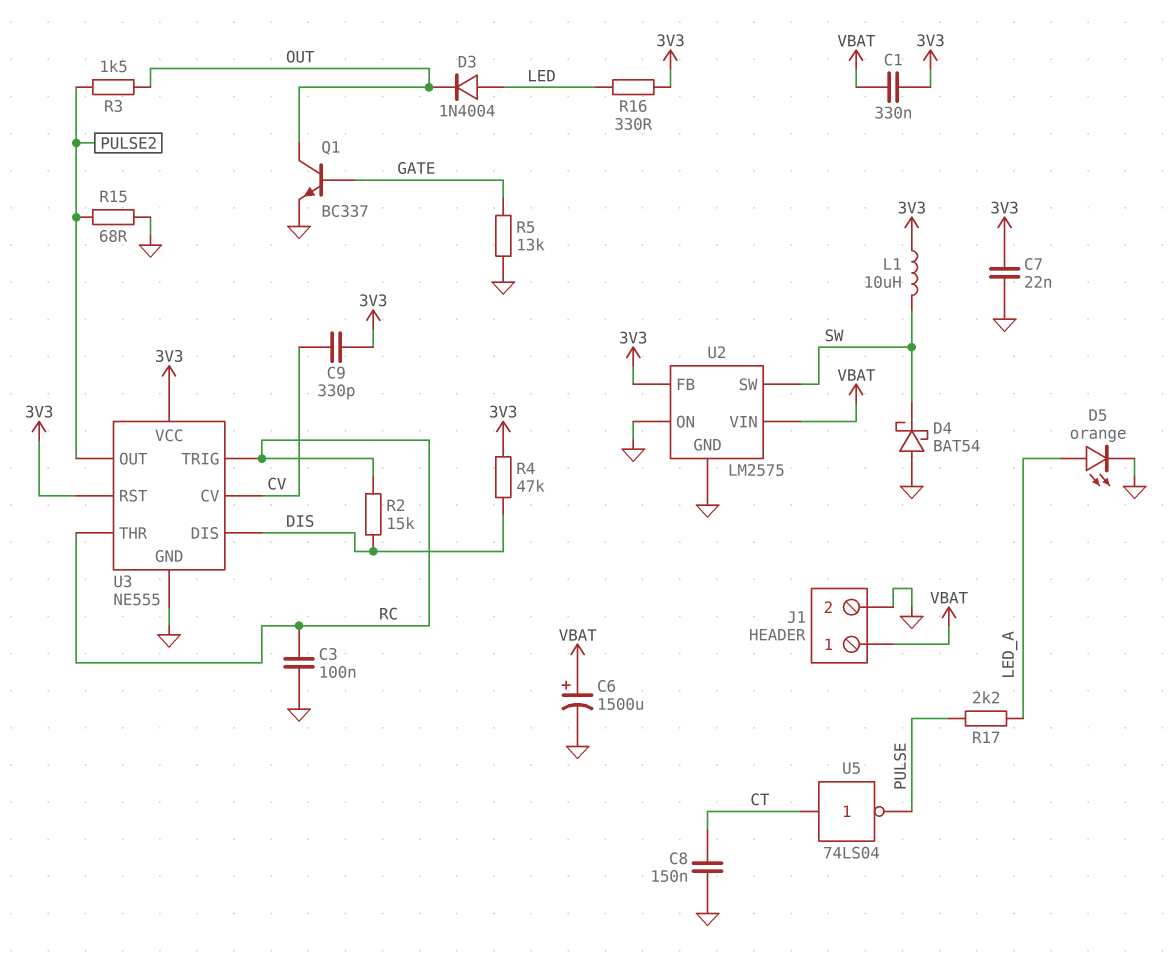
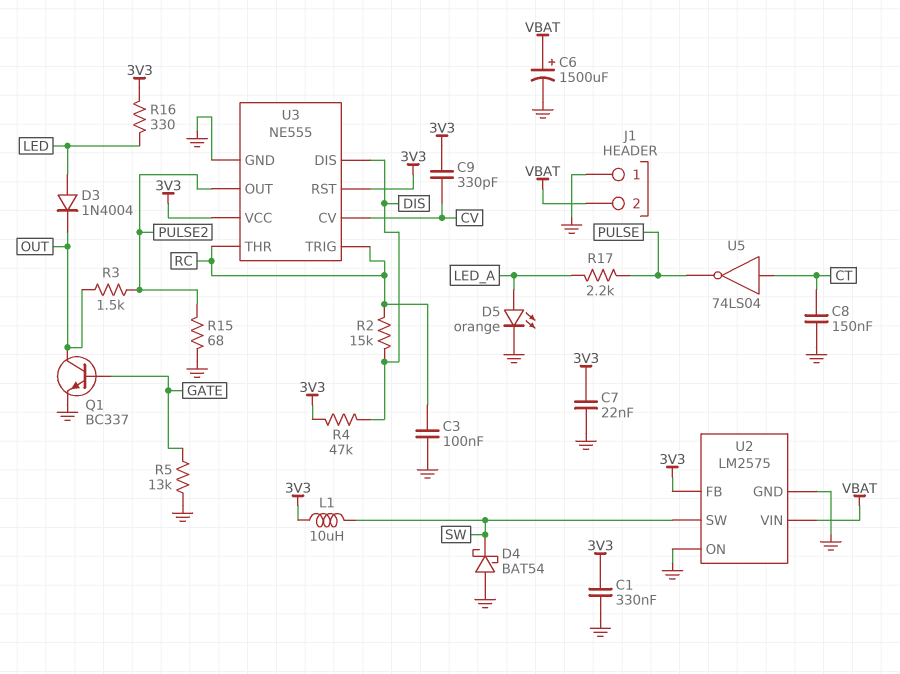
C1: 330nF (3V3, VBAT) -> 330nF (3V3, GND)
J1 pin 1: VBAT -> GND
J1 pin 2: GND -> VBAT

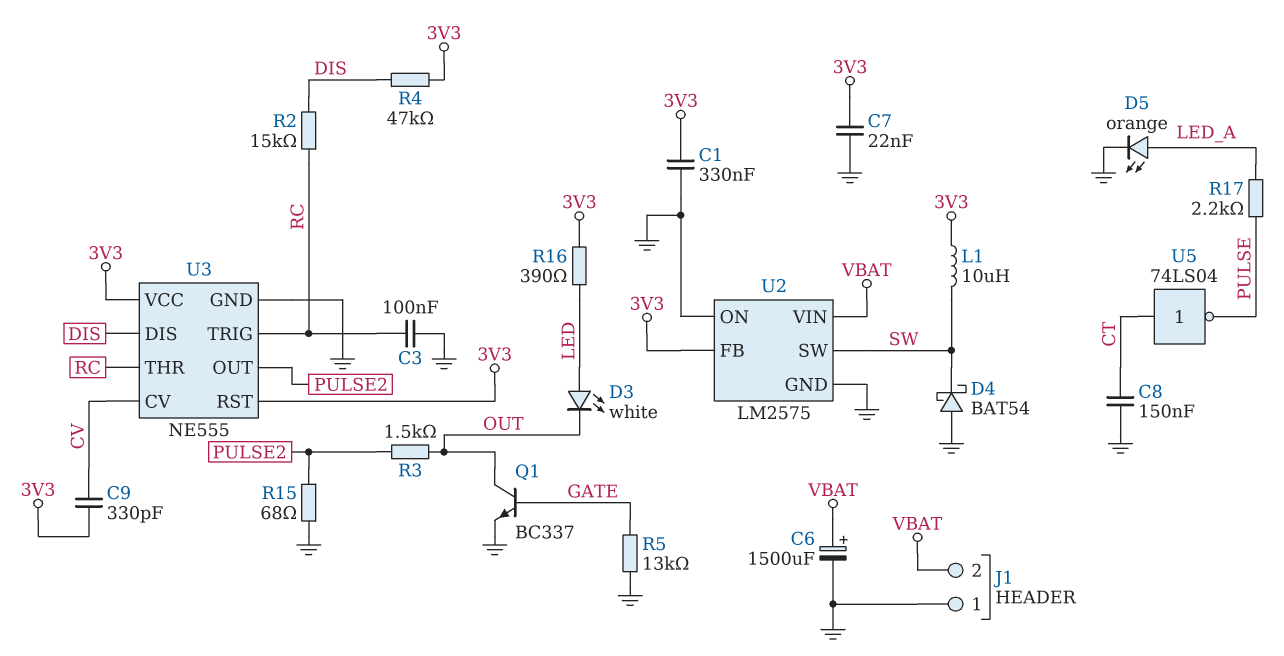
D3: diode 1N4004 (A LED, K OUT) -> LED white (A LED, K OUT)
R16: 330 (3V3, LED) -> 390 (3V3, LED)

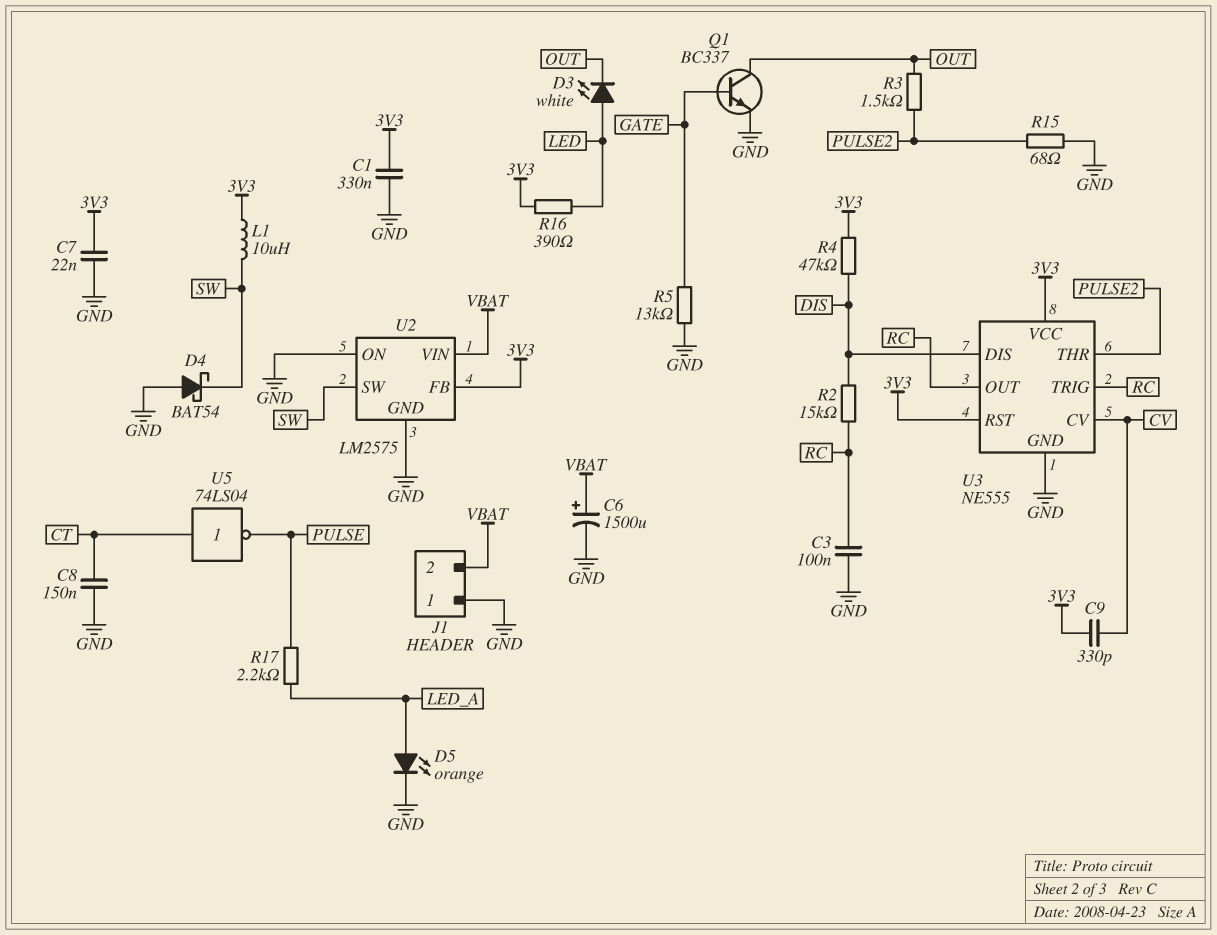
U3 pin OUT: PULSE2 -> RC
U3 pin THR: RC -> PULSE2

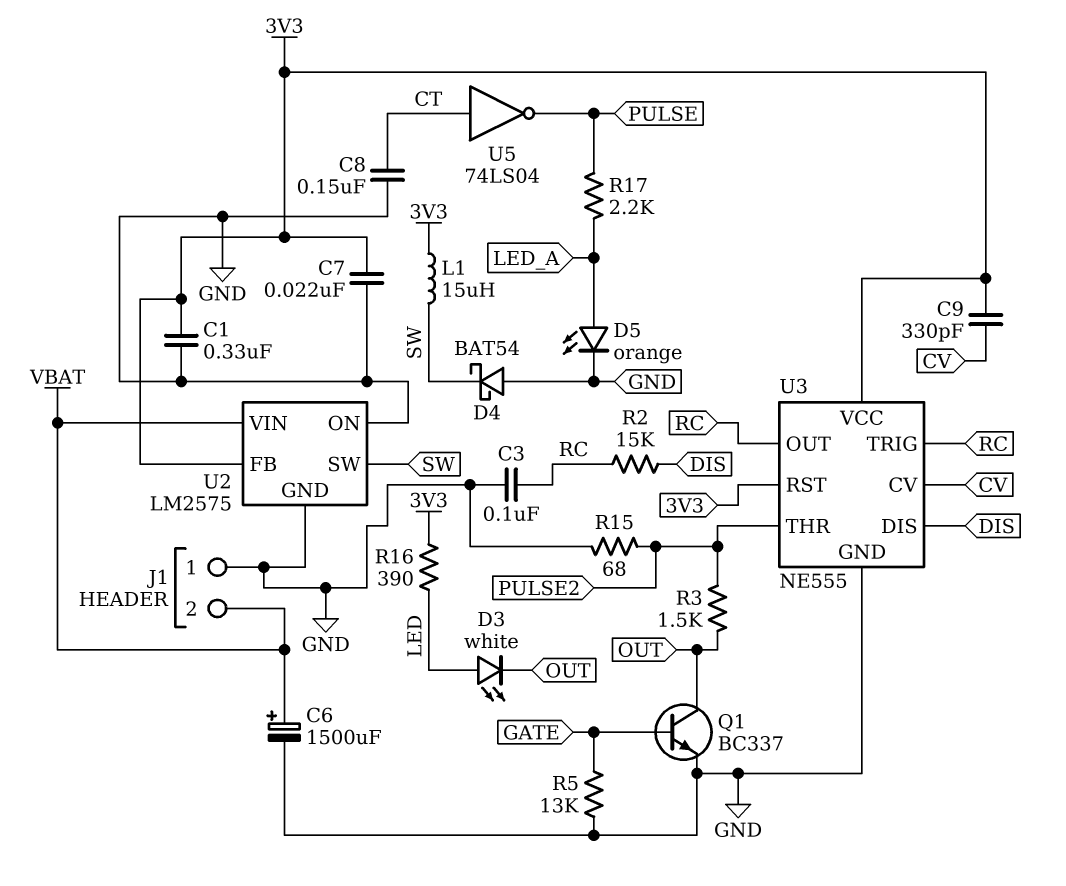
L1: 10uH (3V3, SW) -> 15uH (3V3, SW)
R4: 47k (3V3, DIS) -> none

